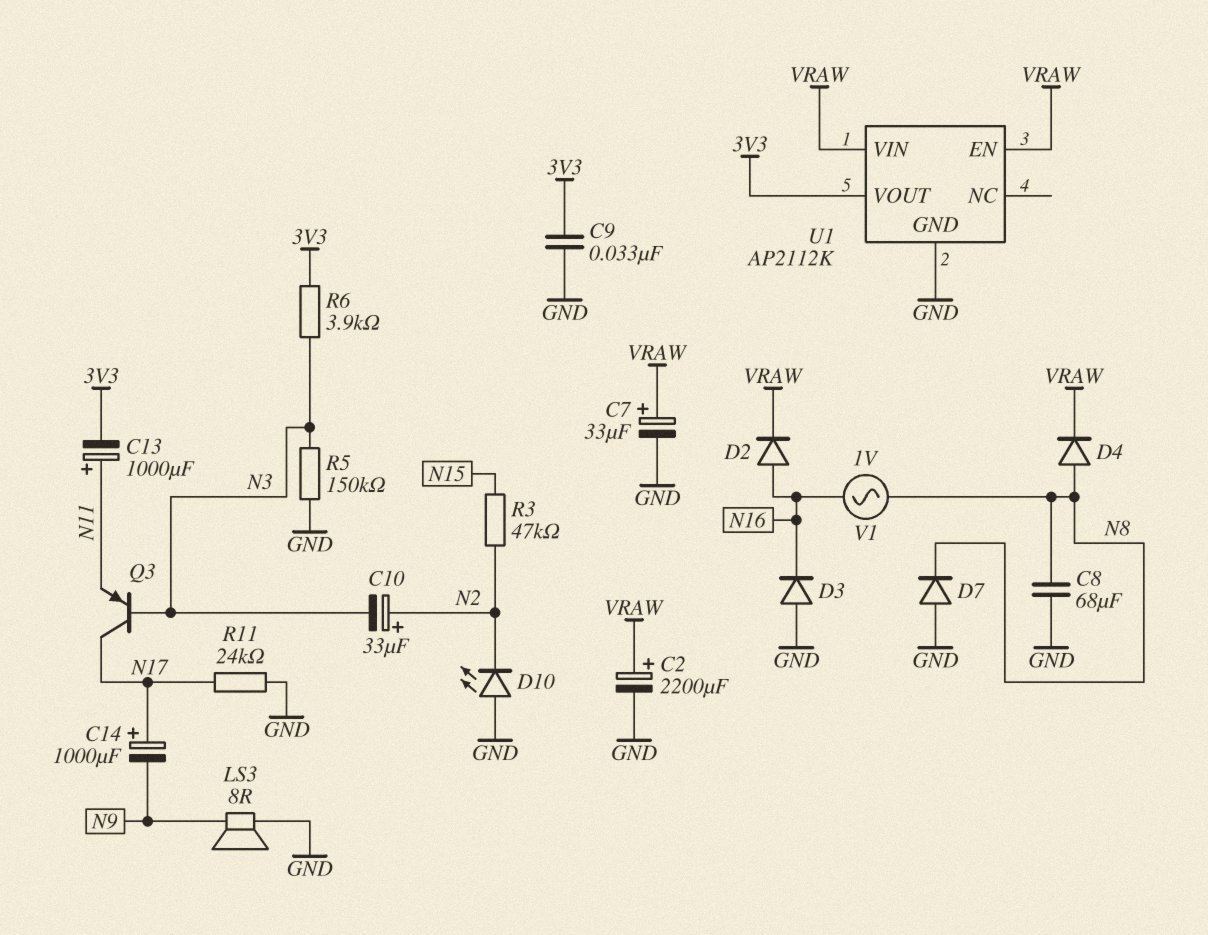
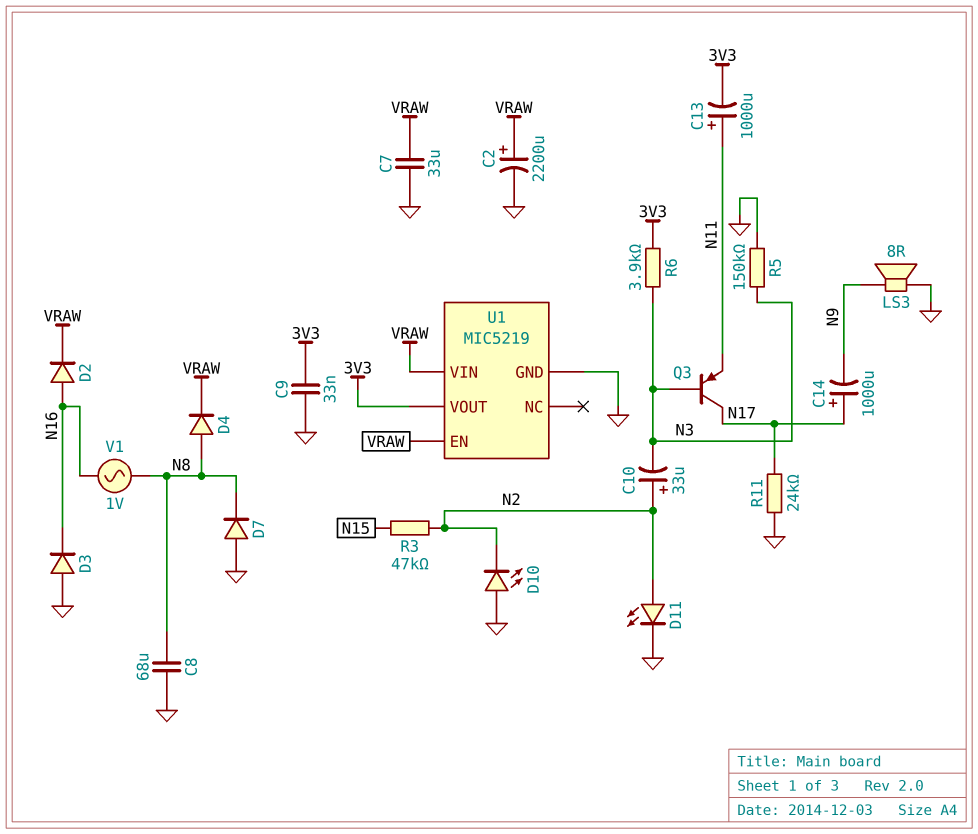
C7: 33uF (plus VRAW, minus GND) -> 33uF (GND, VRAW)
D11: none -> LED (A N2, K GND)
U1: AP2112K -> MIC5219

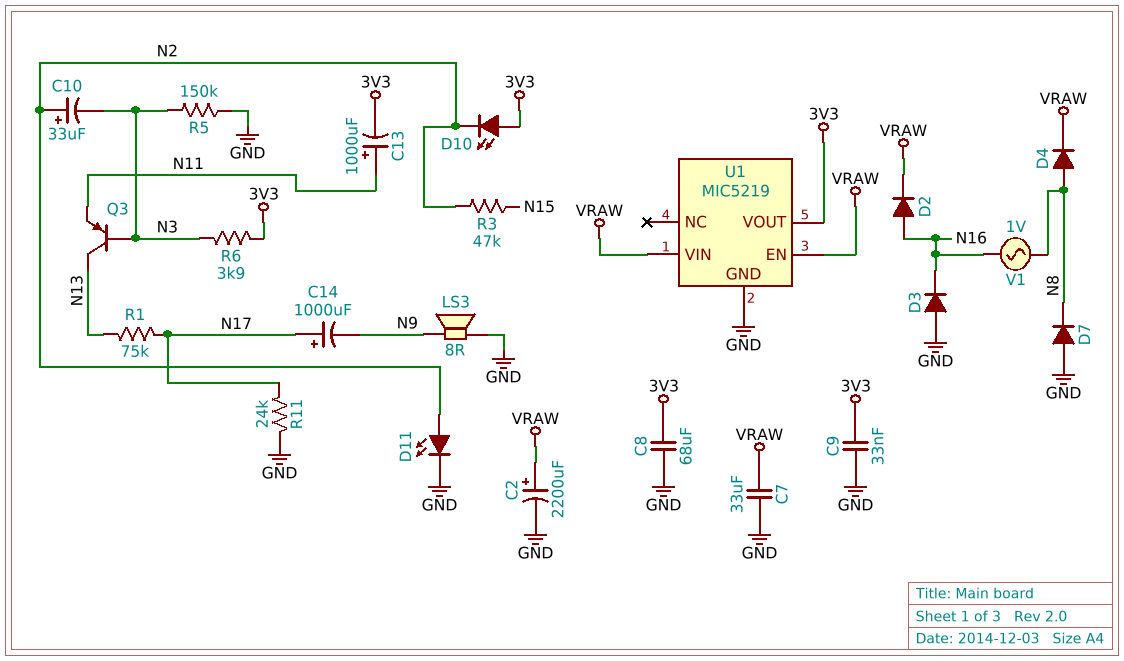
C8: 68uF (GND, N8) -> 68uF (3V3, GND)
D10: LED (A GND, K N2) -> LED (A 3V3, K N2)
Q3: PNP (B N3, C N17, E N11) -> PNP (B N3, C N13, E N11)
R1: none -> 75k (N13, N17)

